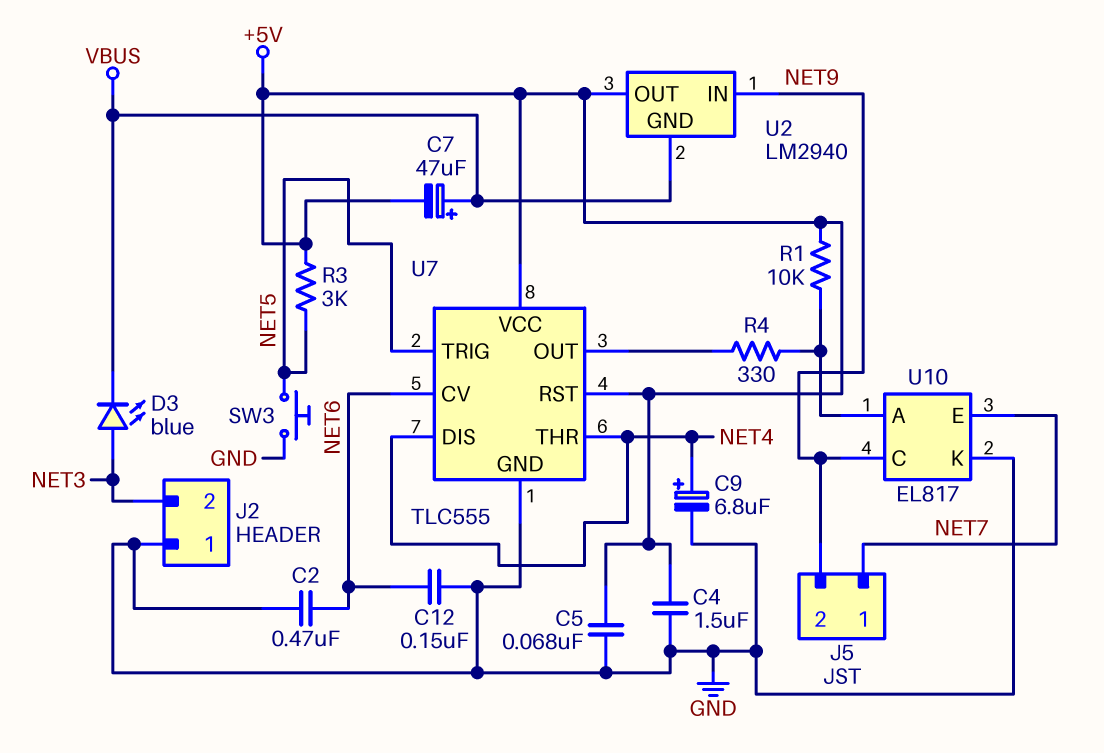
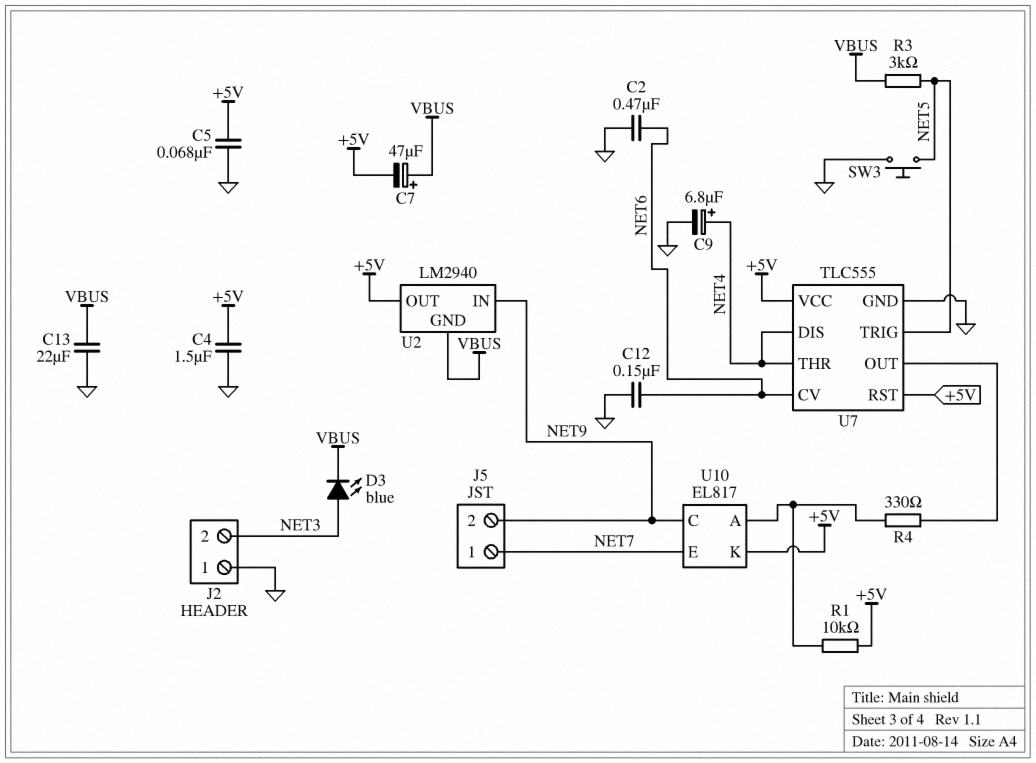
C13: none -> 22uF (GND, VBUS)
R3: 3k (+5V, NET5) -> 3k (NET5, VBUS)
U10 pin K: GND -> +5V

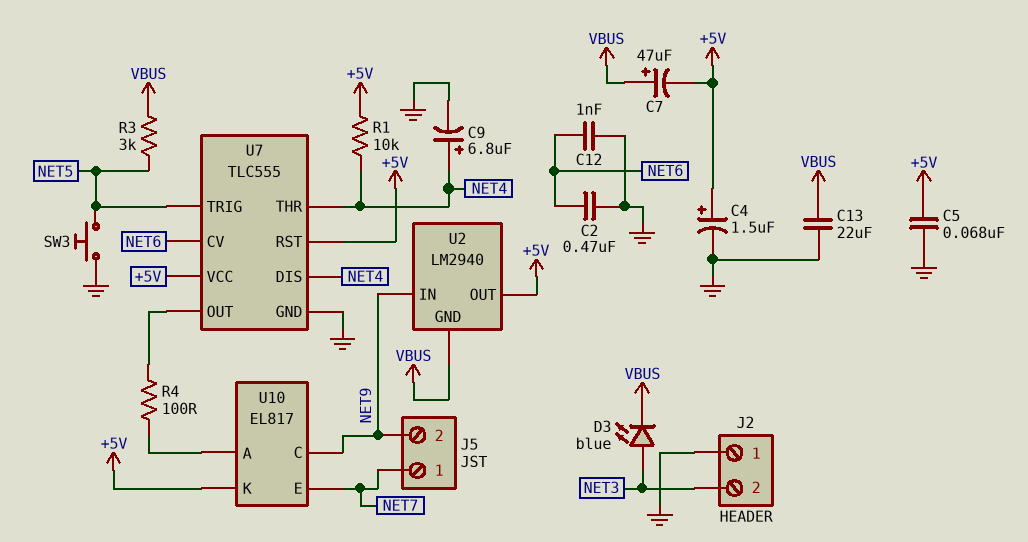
C4: 1.5uF (+5V, GND) -> 1.5uF (plus +5V, minus GND)
C12: 150nF (GND, NET6) -> 1nF (GND, NET6)
R1: 10k (+5V, U10/A) -> 10k (+5V, NET4)
R4: 330 (U7/OUT, U10/A) -> 100 (U7/OUT, U10/A)

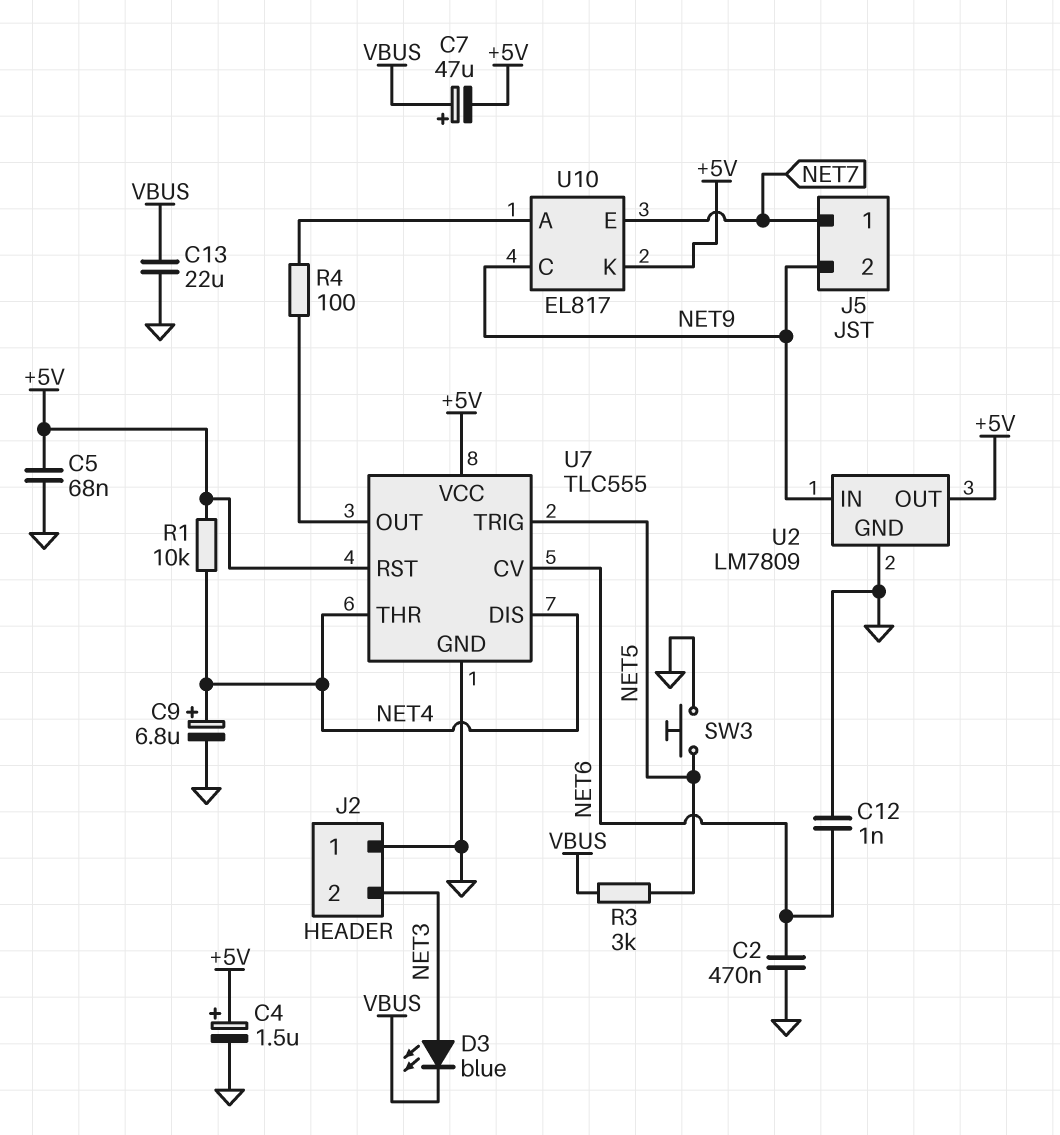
U2: LM2940 -> LM7809
U2 pin GND: VBUS -> GND

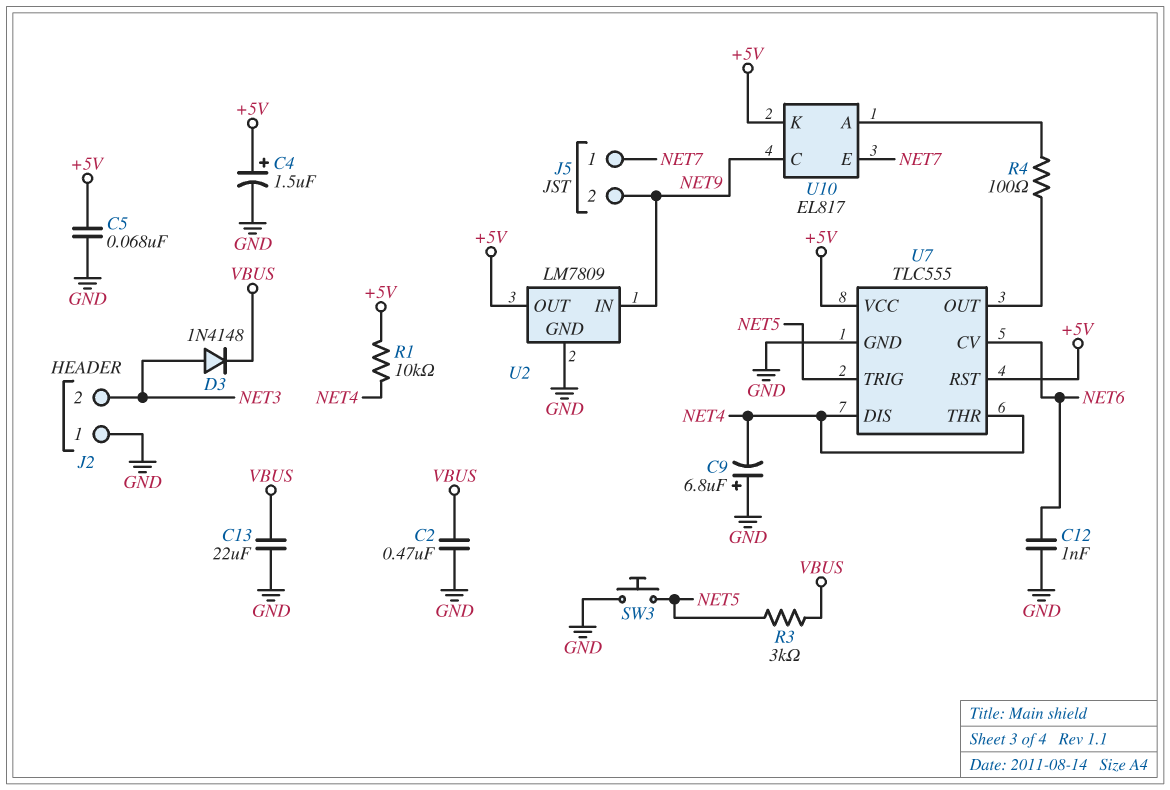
C2: 470nF (GND, NET6) -> 470nF (GND, VBUS)
C7: 47uF (plus VBUS, minus +5V) -> none
C9: 6.8uF (plus NET4, minus GND) -> 6.8uF (plus GND, minus NET4)
D3: LED blue (A NET3, K VBUS) -> diode 1N4148 (A NET3, K VBUS)

